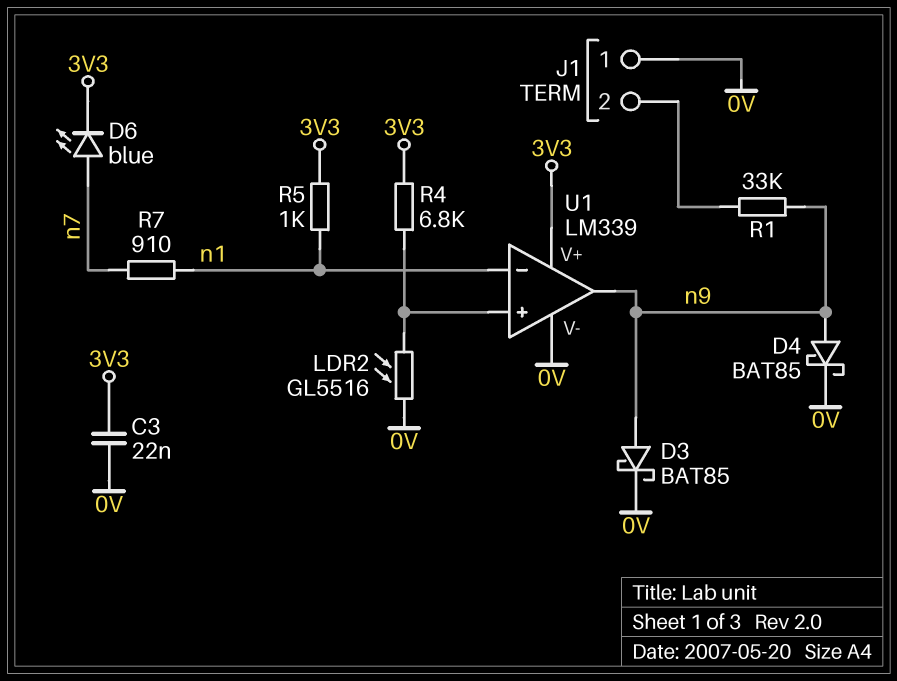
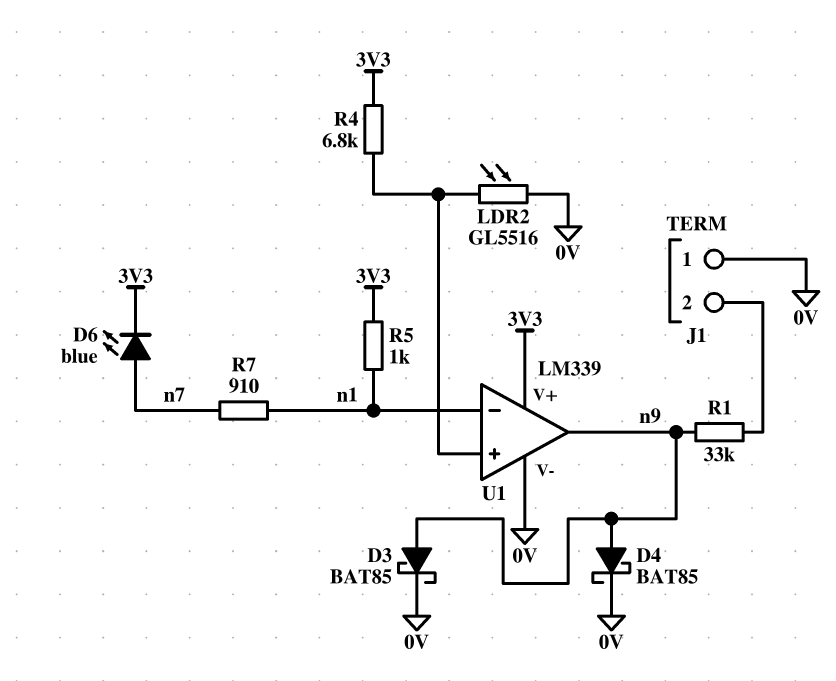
C3: 22nF (0V, 3V3) -> none

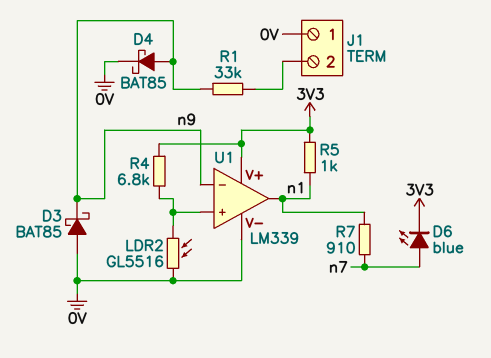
D3: schottky BAT85 (A n9, K 0V) -> schottky BAT85 (A 0V, K n9)
U1 pin in-: n1 -> n9
U1 pin out: n9 -> n1

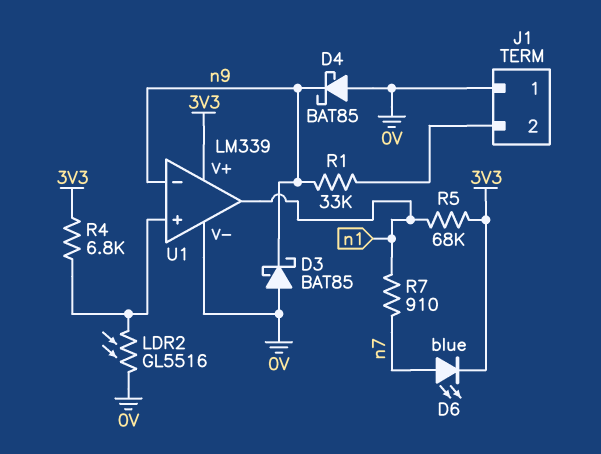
D4: schottky BAT85 (A n9, K 0V) -> schottky BAT85 (A 0V, K n9)
R5: 1k (3V3, n1) -> 68k (3V3, n1)

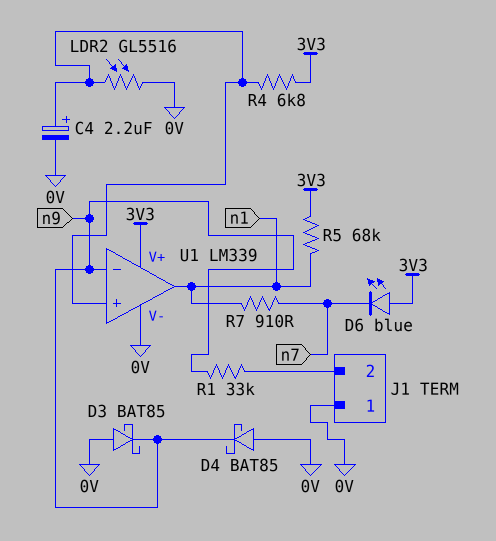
C4: none -> 2.2uF (plus U1/in+, minus 0V)
D6: LED blue (A n7, K 3V3) -> LED blue (A 3V3, K n7)

